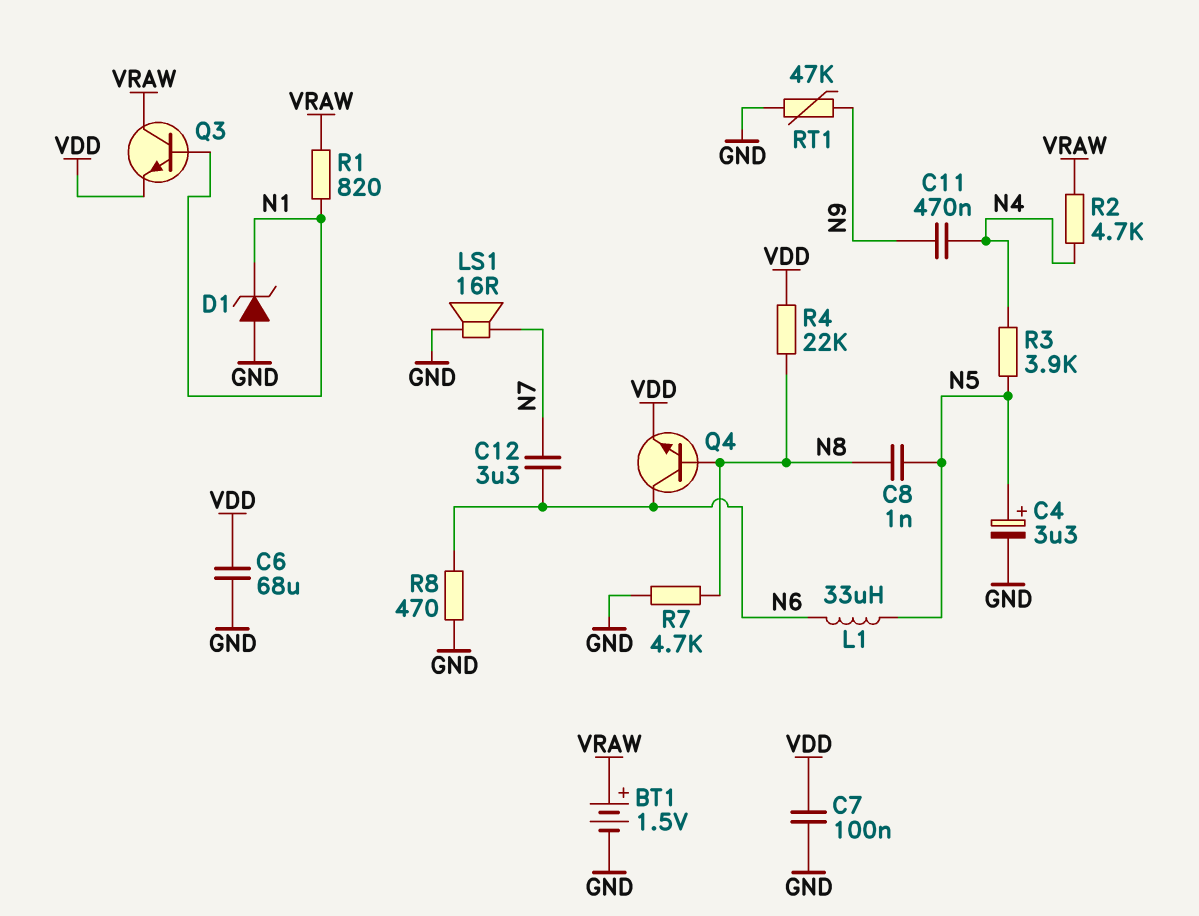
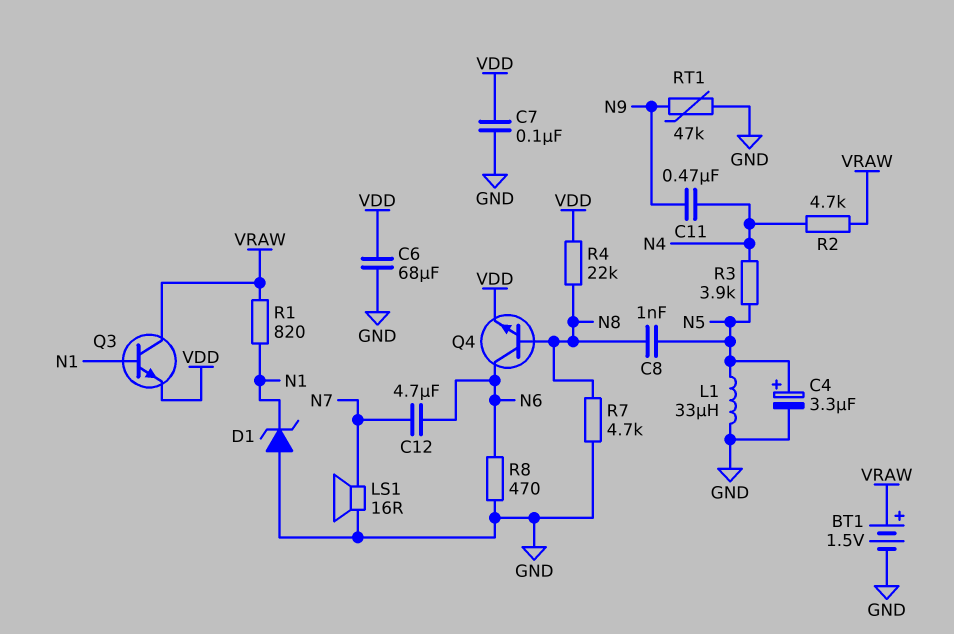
C12: 3.3uF (N6, N7) -> 4.7uF (N6, N7)
L1: 33uH (N5, N6) -> 33uH (GND, N5)

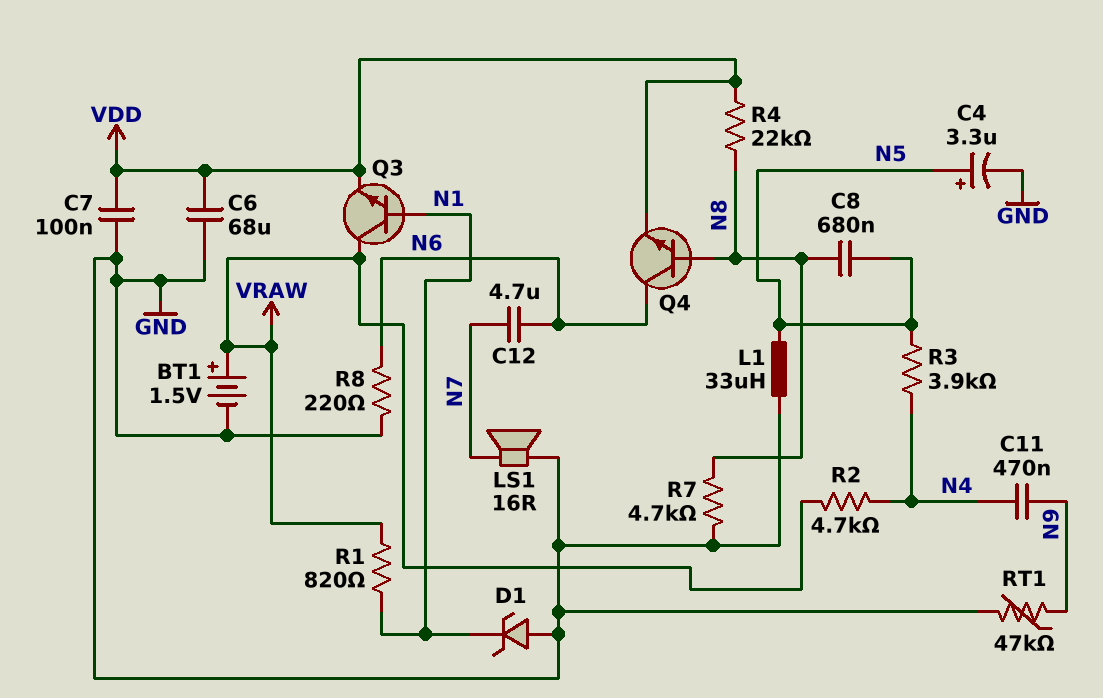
C8: 1nF (N5, N8) -> 680nF (N5, N8)
R8: 470 (GND, N6) -> 220 (GND, N6)

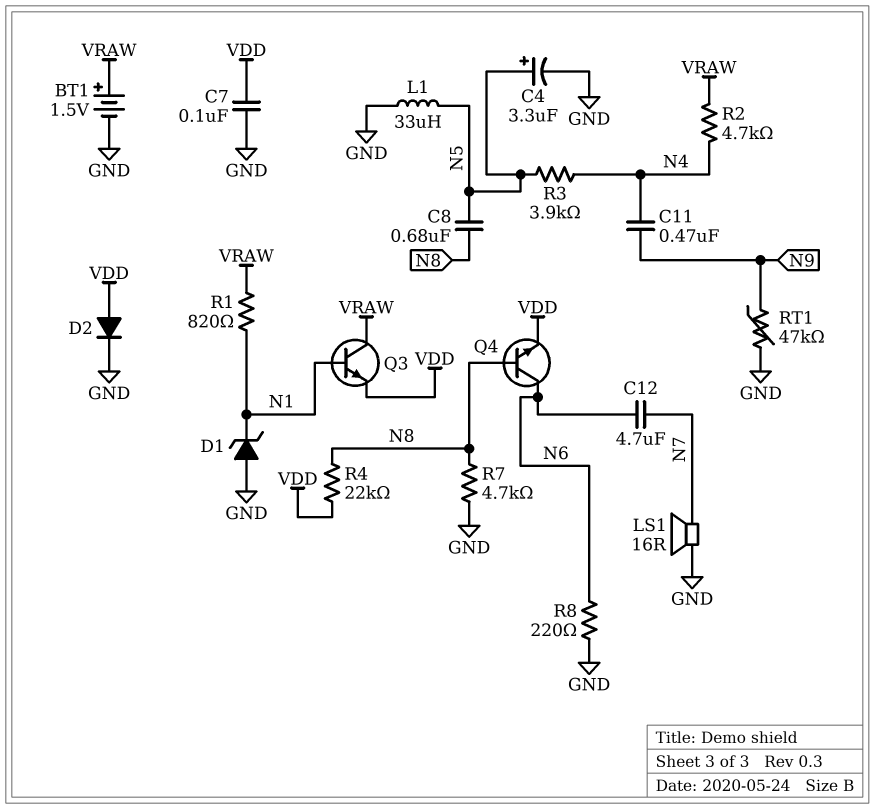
C6: 68uF (GND, VDD) -> none
D2: none -> diode (A VDD, K GND)

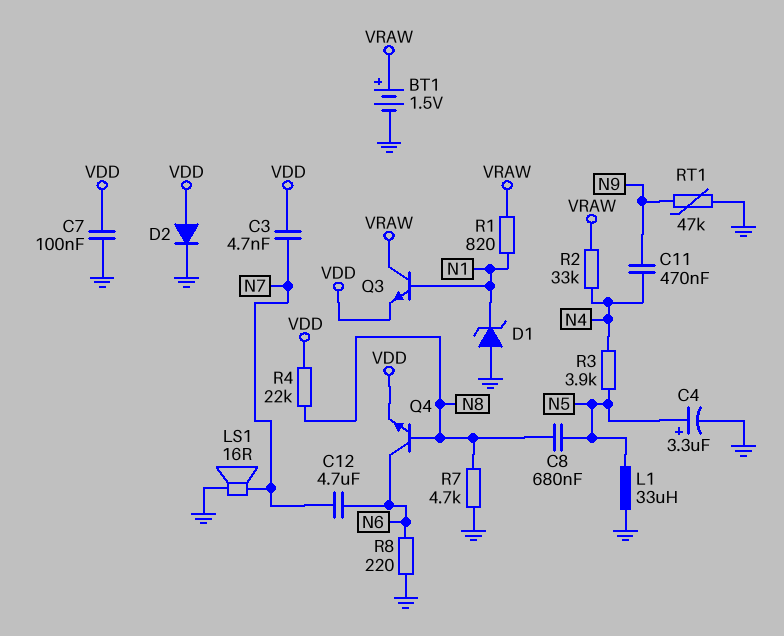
C3: none -> 4.7nF (N7, VDD)
R2: 4.7k (N4, VRAW) -> 33k (N4, VRAW)

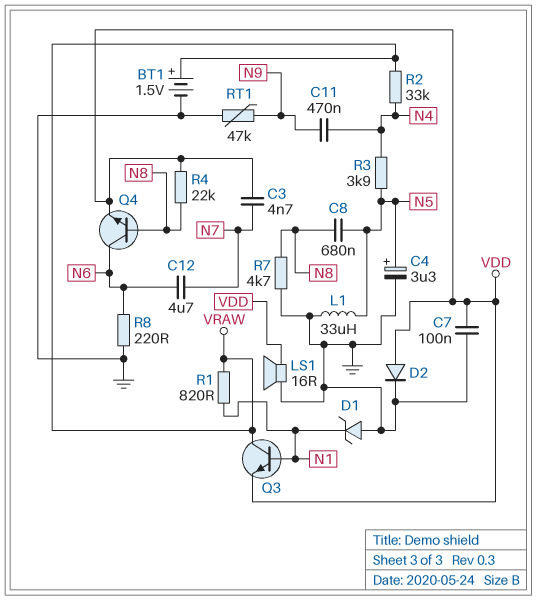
LS1: speaker 16R (GND, N7) -> speaker 16R (GND, VDD)

